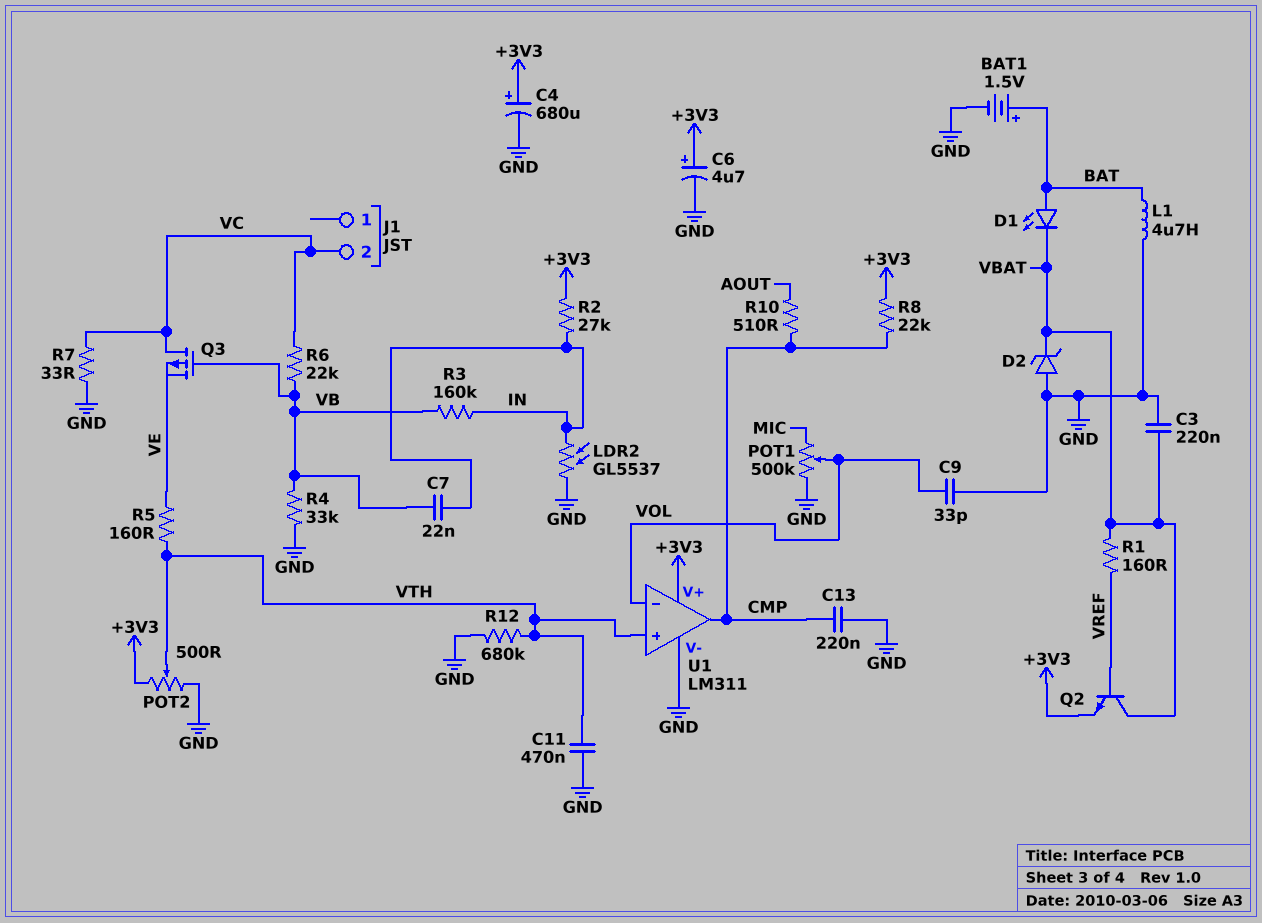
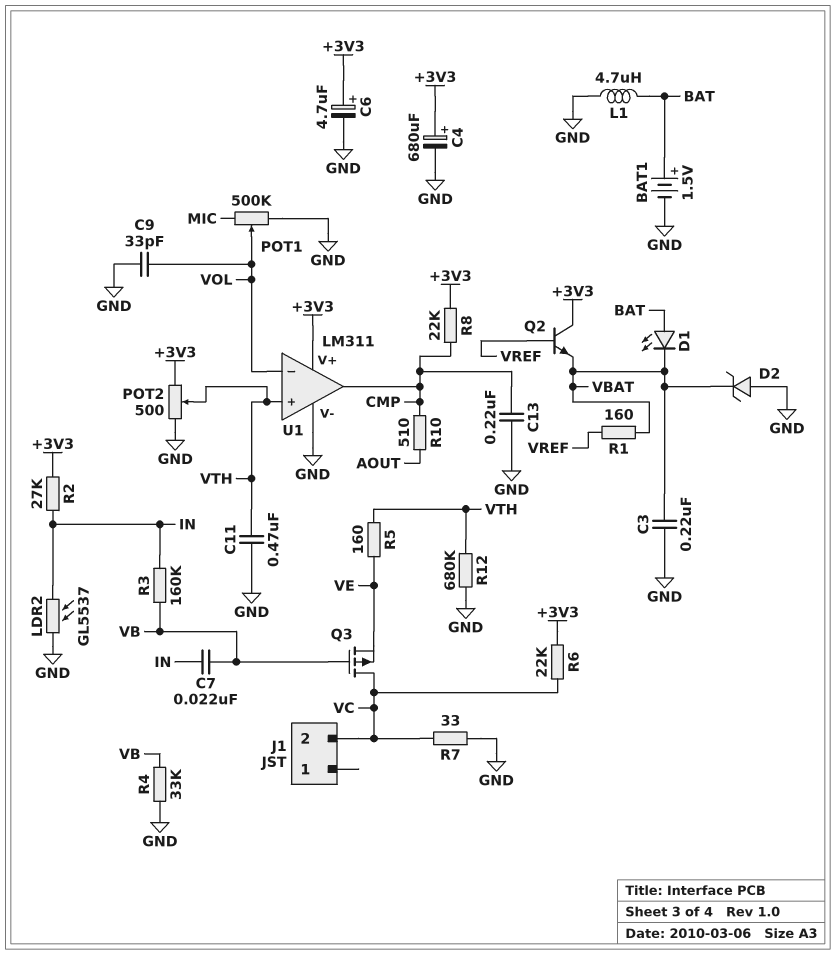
Q2: NPN (B VREF, C VBAT, E +3V3) -> NPN (B VREF, C +3V3, E VBAT)
R6: 22k (VB, VC) -> 22k (+3V3, VC)

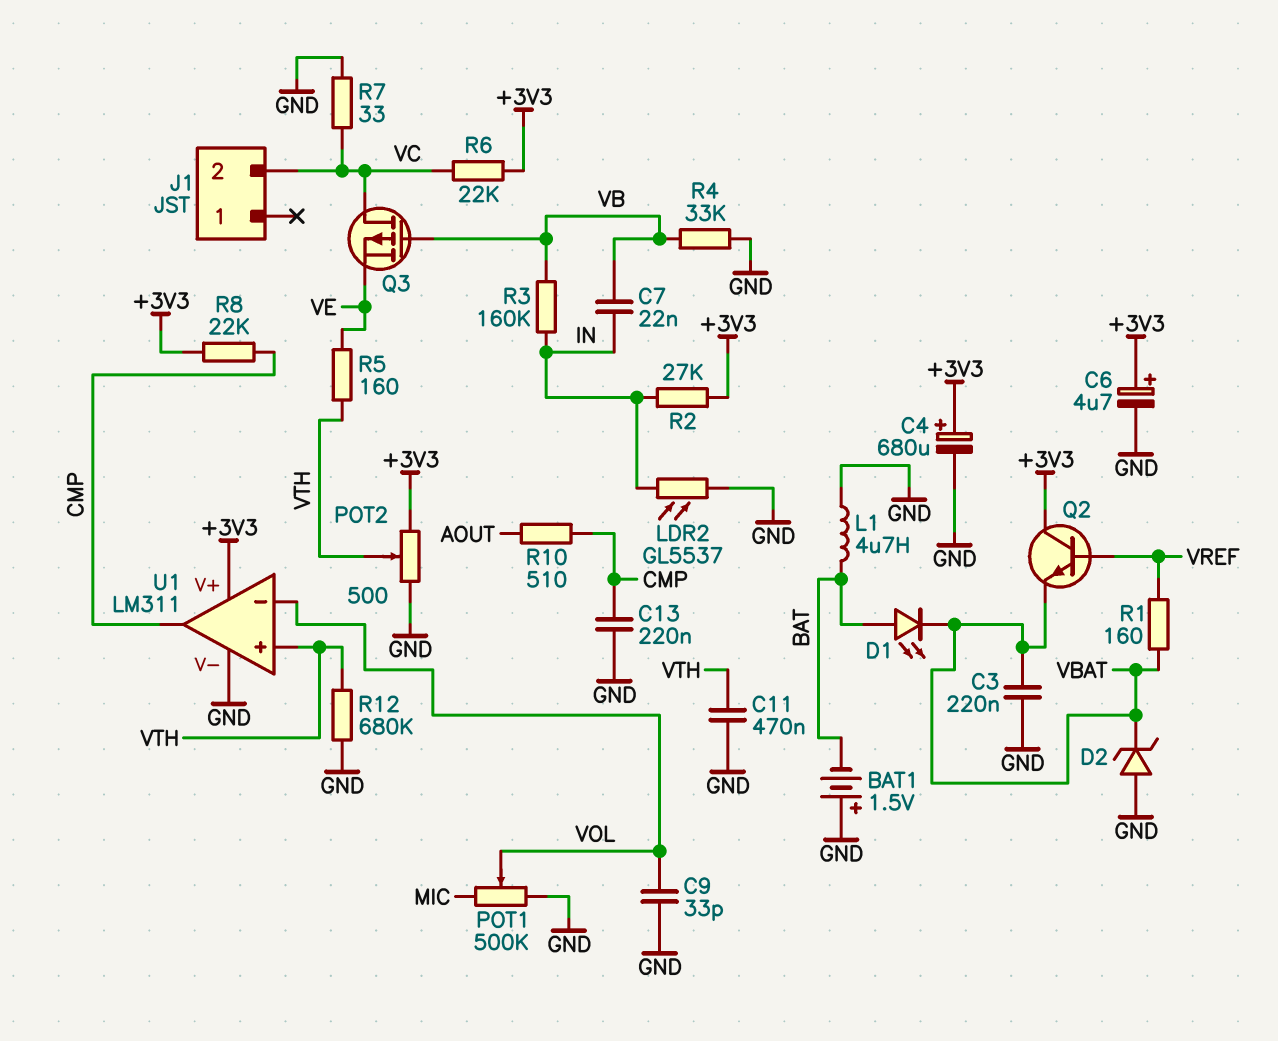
BAT1: 1.5V (plus BAT, minus GND) -> 1.5V (plus GND, minus BAT)

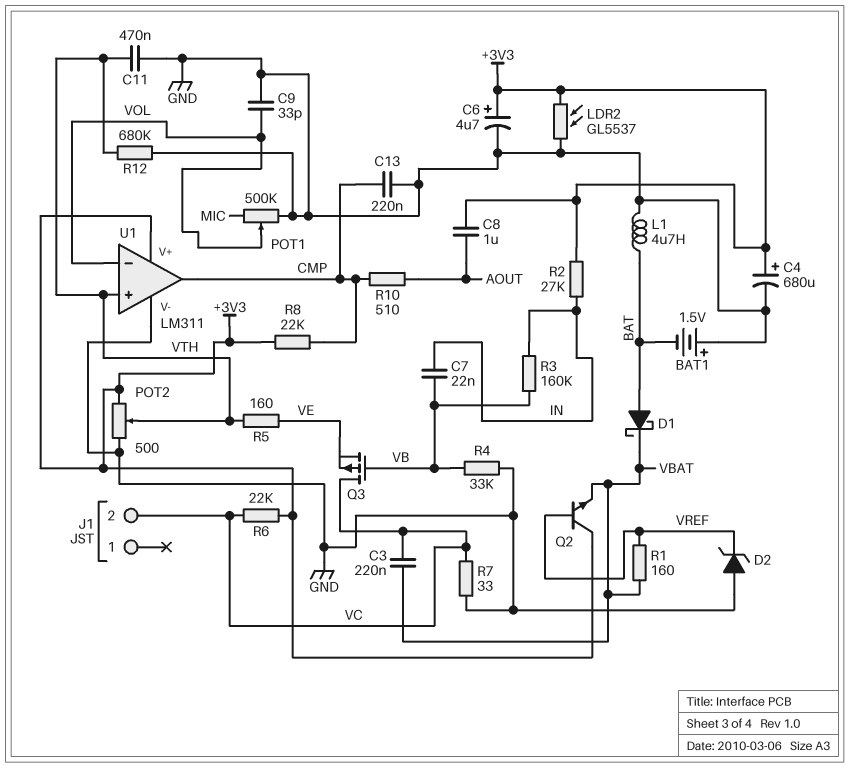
C3: 220nF (GND, VBAT) -> 220nF (VBAT, VC)
C8: none -> 1uF (+3V3, AOUT)
D1: LED (A BAT, K VBAT) -> schottky (A BAT, K VBAT)
D2: zener (A GND, K VBAT) -> zener (A GND, K VREF)
LDR2: GL5537 (GND, IN) -> GL5537 (+3V3, GND)

